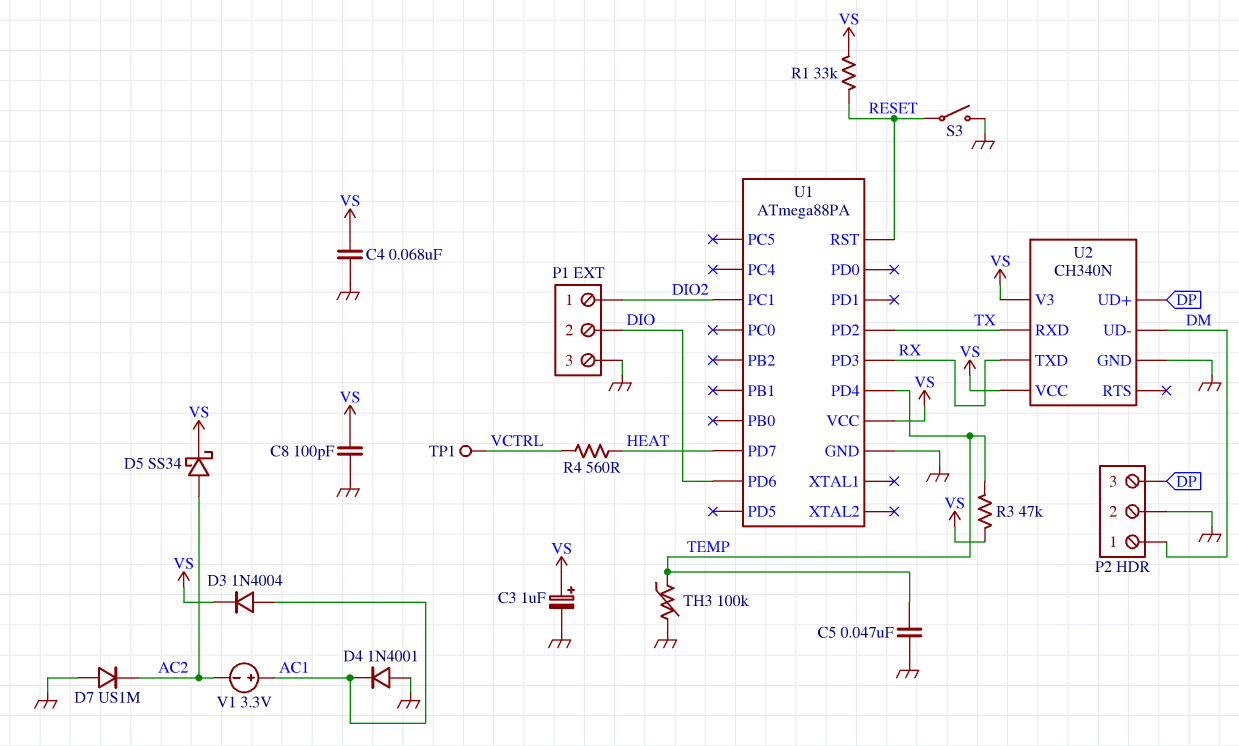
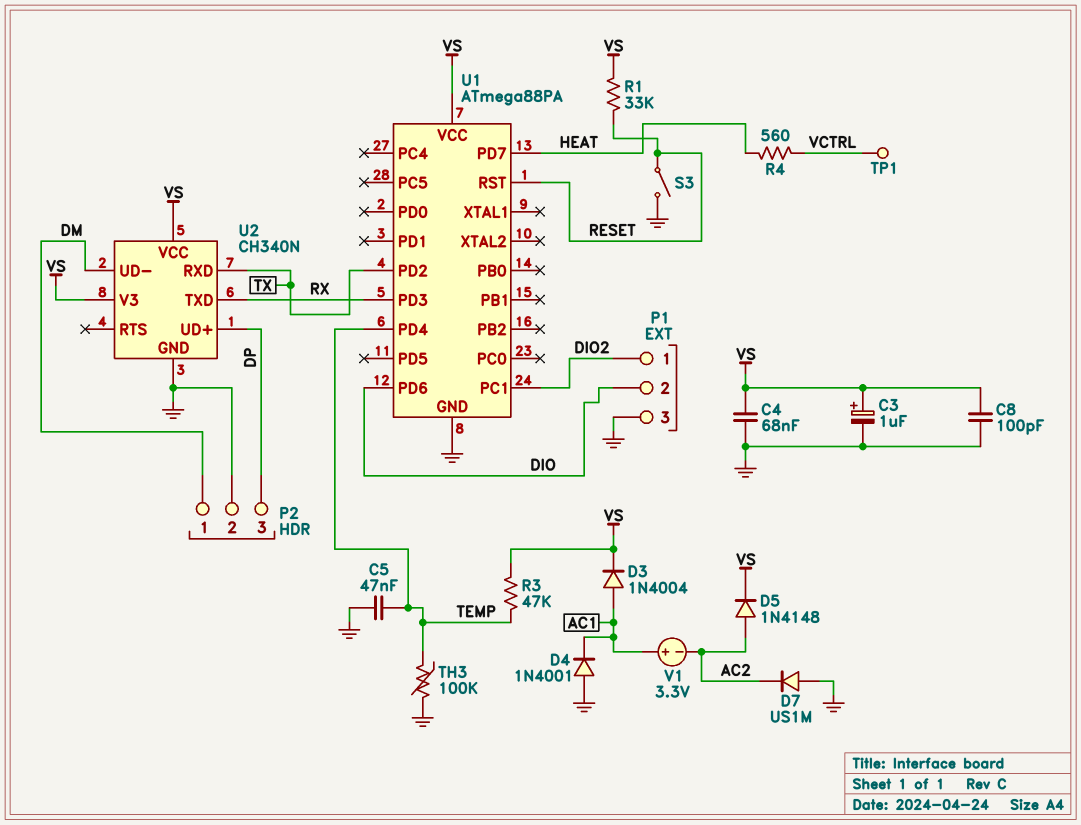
D5: schottky SS34 (A AC2, K VS) -> diode 1N4148 (A AC2, K VS)

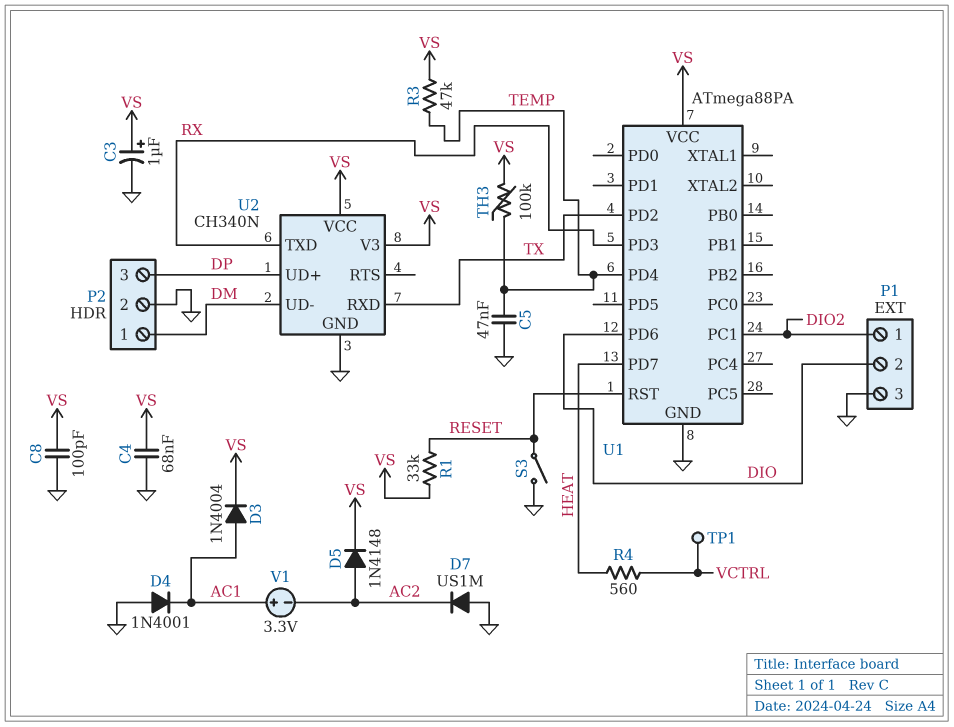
TH3: 100k (GND, TEMP) -> 100k (TEMP, VS)

